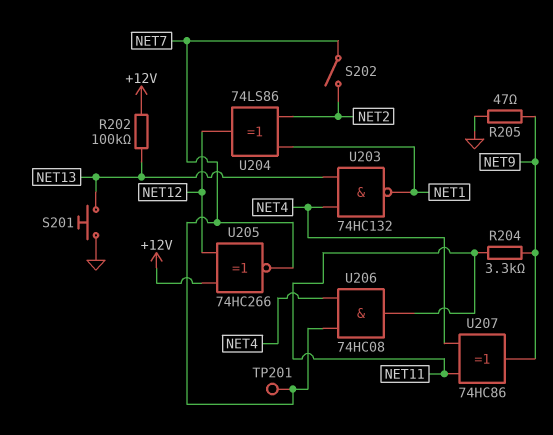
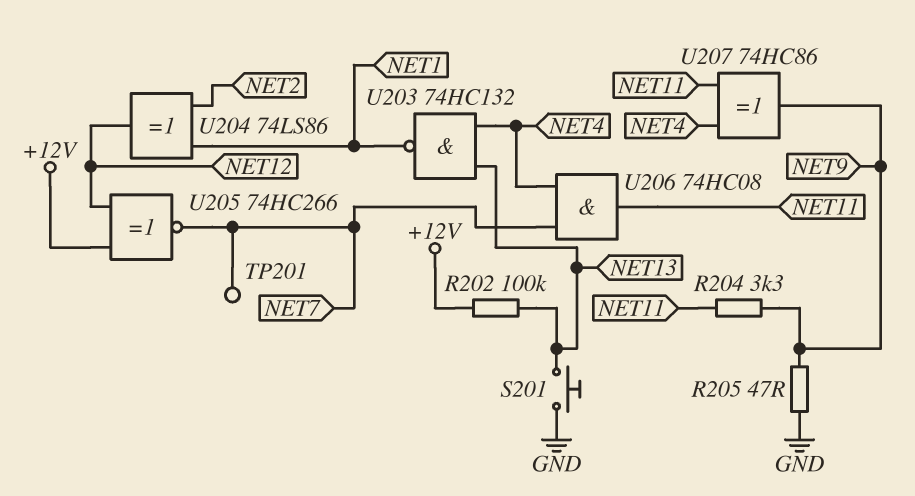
S202: switch (NET2, NET7) -> none

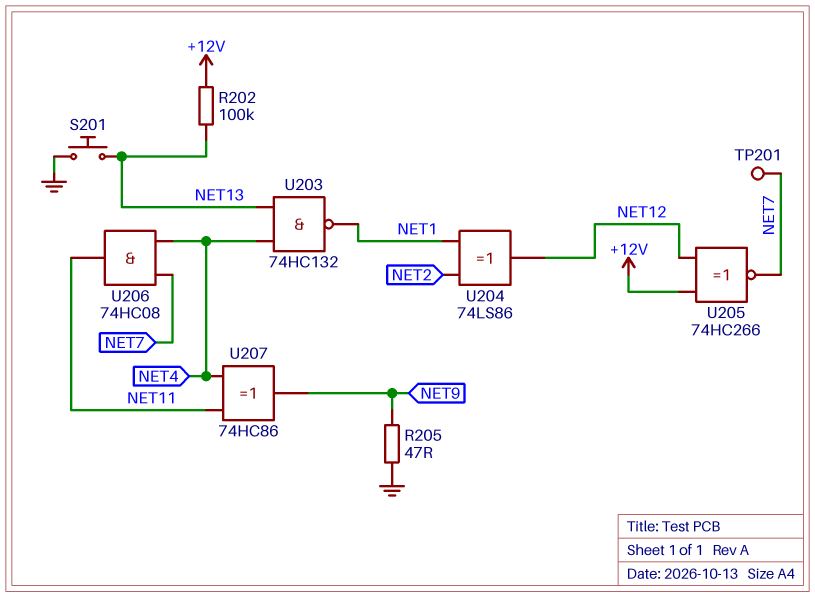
R204: 3.3k (NET9, NET11) -> none

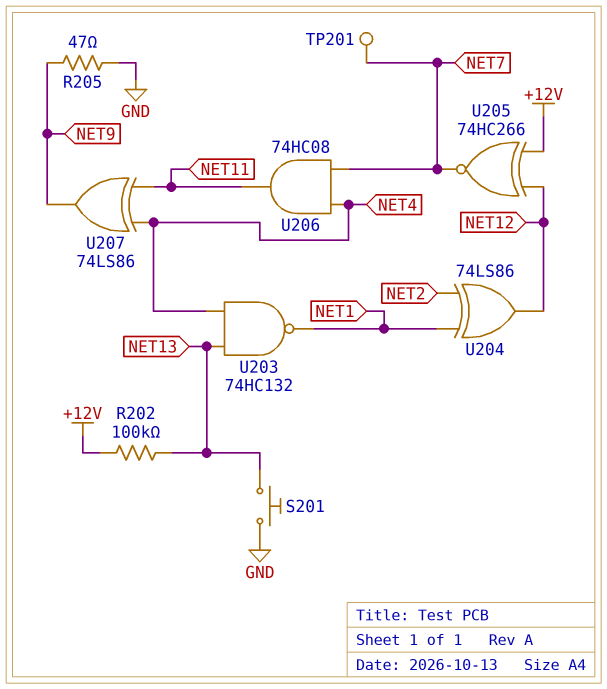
U207: XOR 74HC86 (in NET4, in NET11, out NET9) -> XOR 74LS86 (in NET4, in NET11, out NET9)

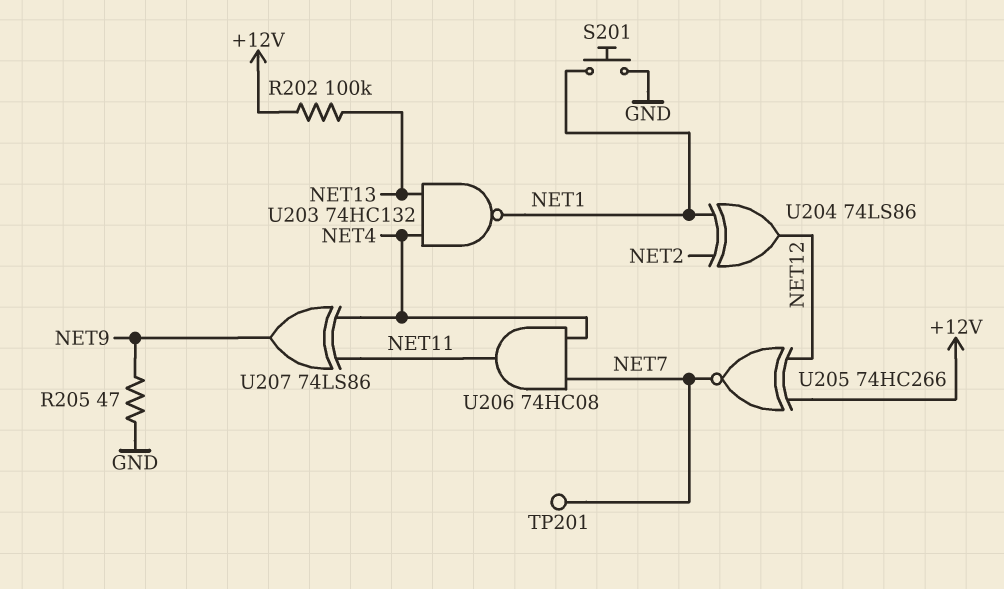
S201: button (GND, NET13) -> button (GND, NET1)

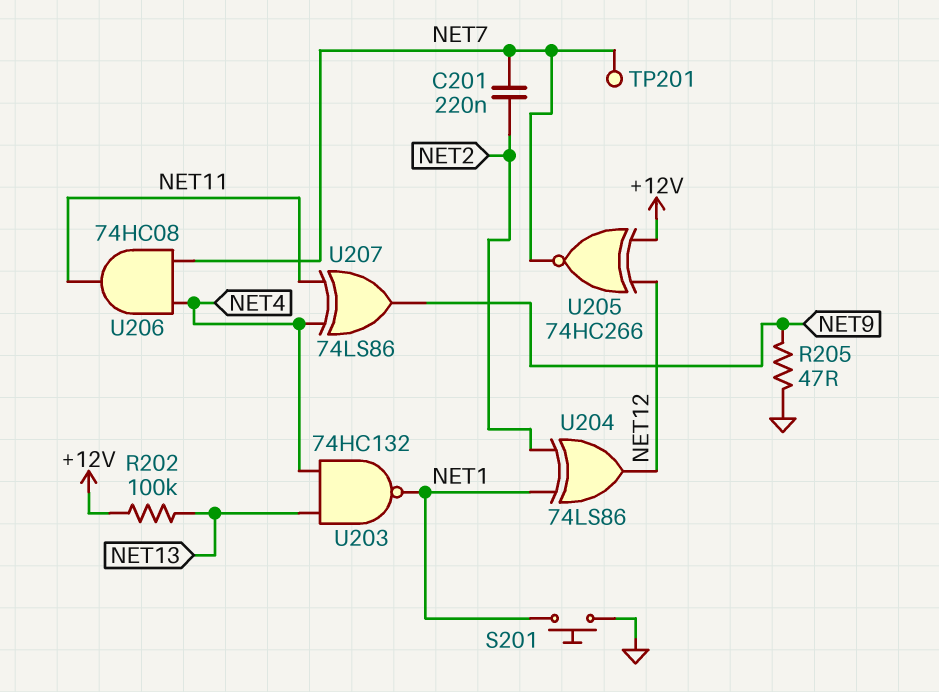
C201: none -> 220nF (NET2, NET7)

